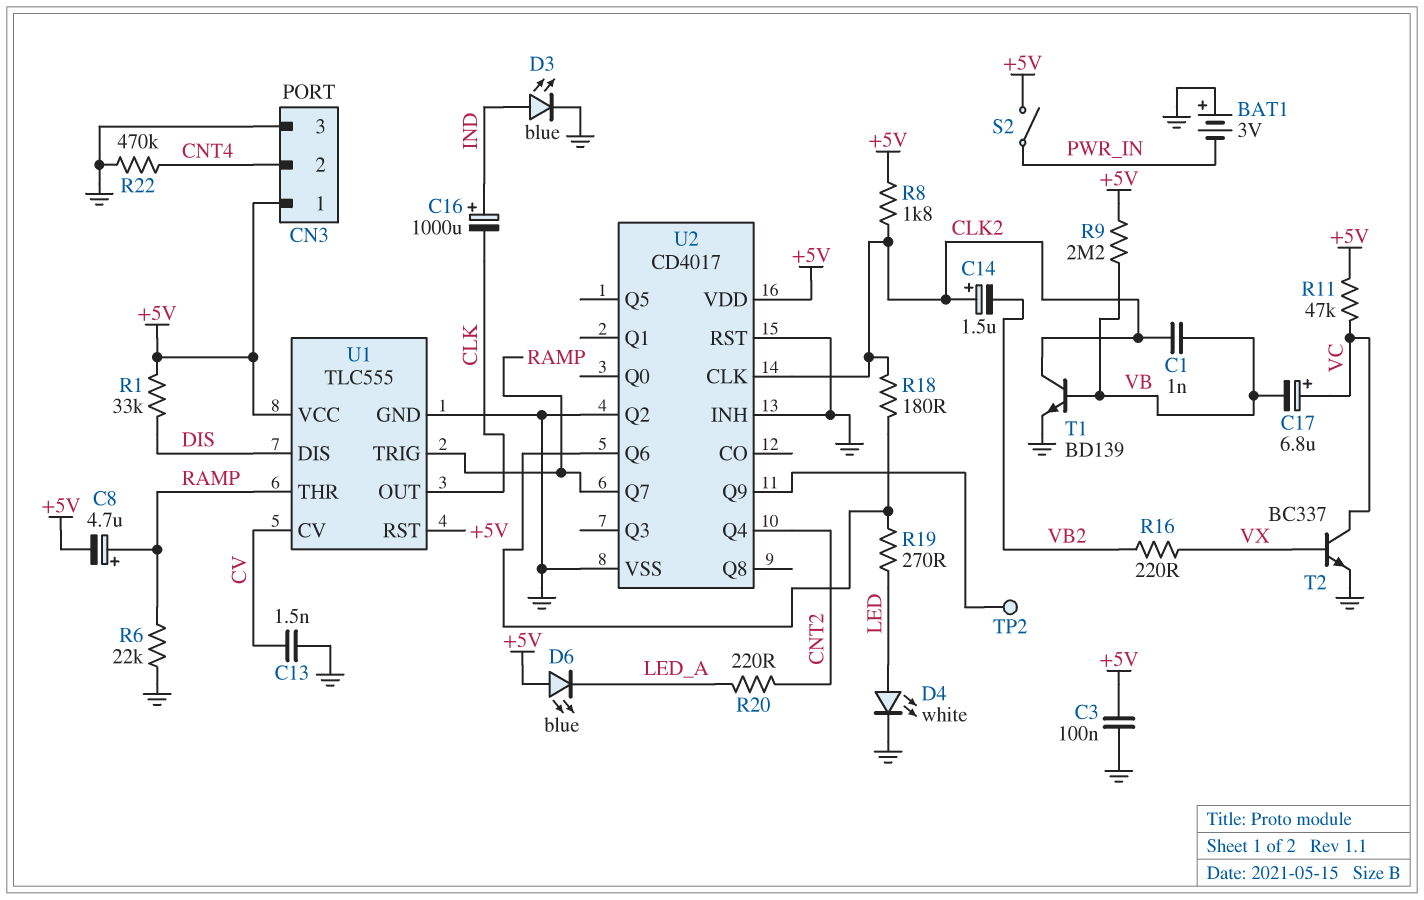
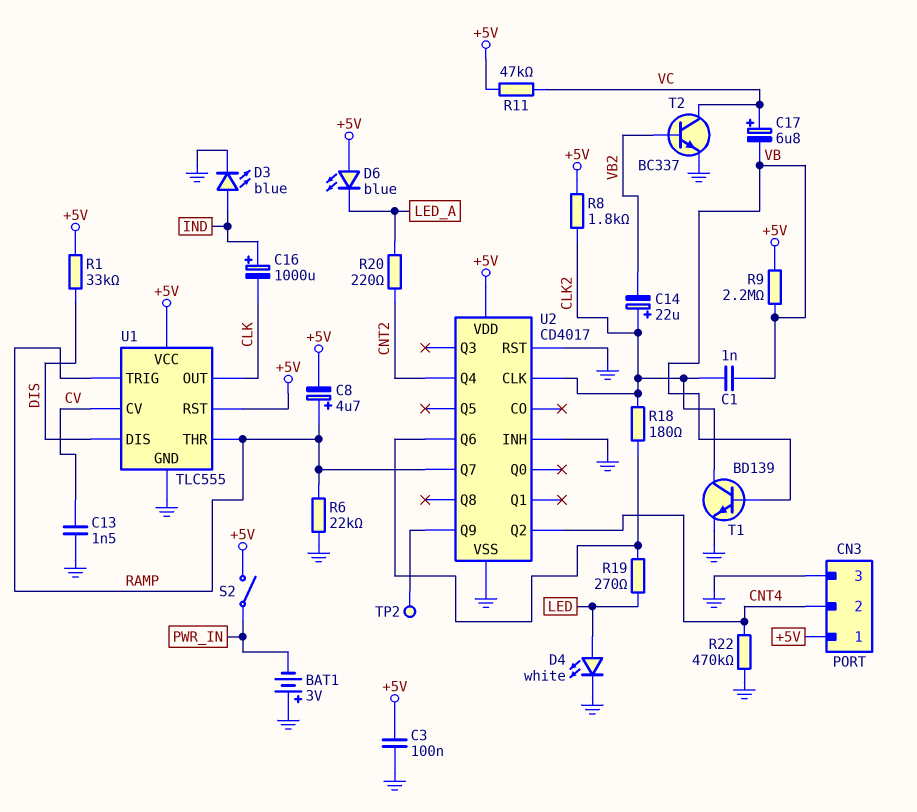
C14: 1.5uF (plus CLK2, minus VB2) -> 22uF (plus CLK2, minus VB2)
R16: 220 (VB2, VX) -> none
T2: NPN BC337 (B VX, C VC, E GND) -> NPN BC337 (B VB2, C VC, E GND)
U2 pin Q2: GND -> CNT4

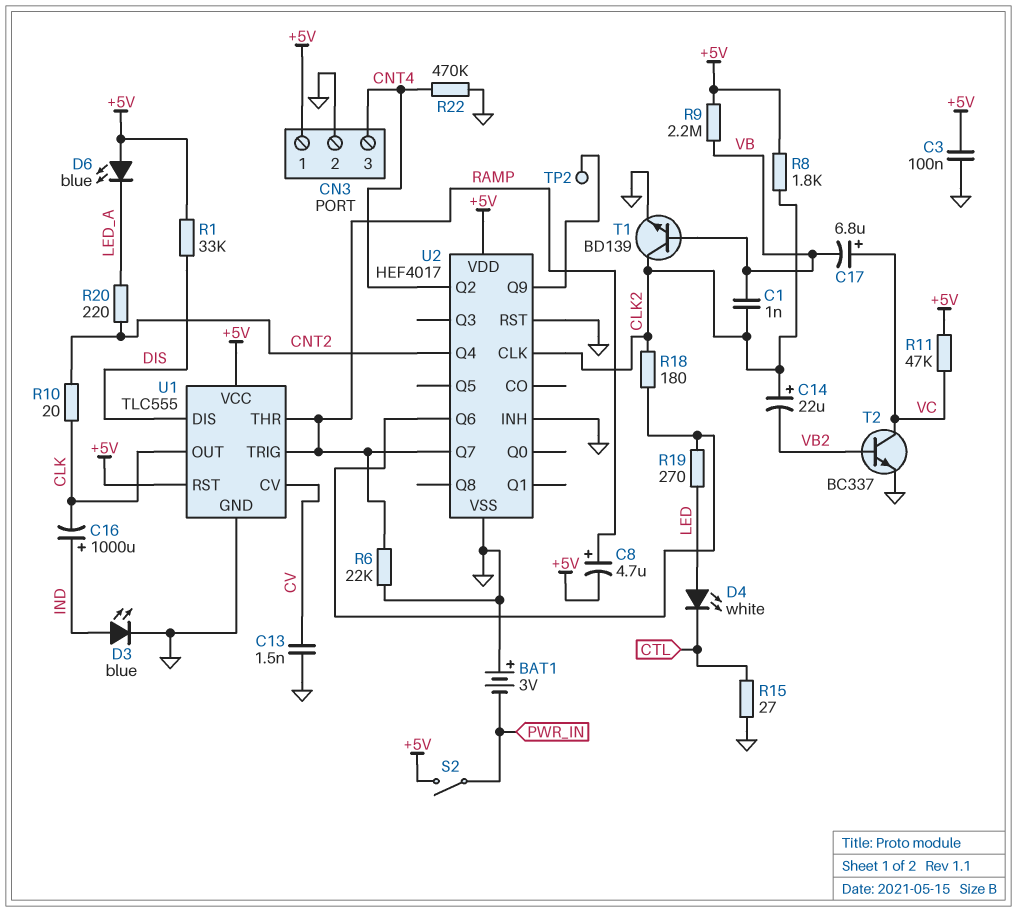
CN3 pin 2: CNT4 -> GND
CN3 pin 3: GND -> CNT4
D4: LED white (A LED, K GND) -> LED white (A LED, K CTL)
R10: none -> 20 (CLK, CNT2)
R15: none -> 27 (CTL, GND)
U2: CD4017 -> HEF4017

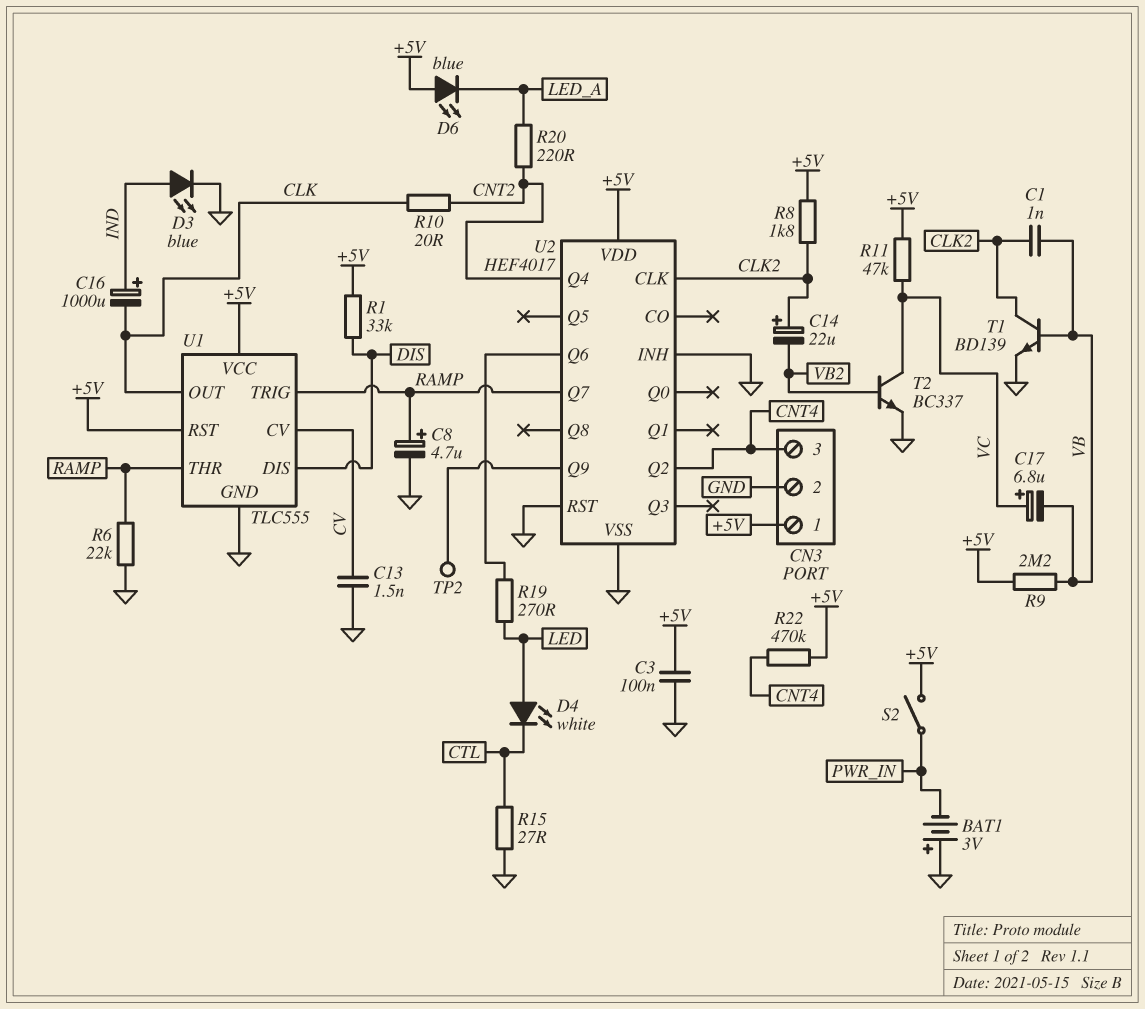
C8: 4.7uF (plus RAMP, minus +5V) -> 4.7uF (plus RAMP, minus GND)
R18: 180 (CLK2, U2/Q6) -> none
R22: 470k (CNT4, GND) -> 470k (+5V, CNT4)

